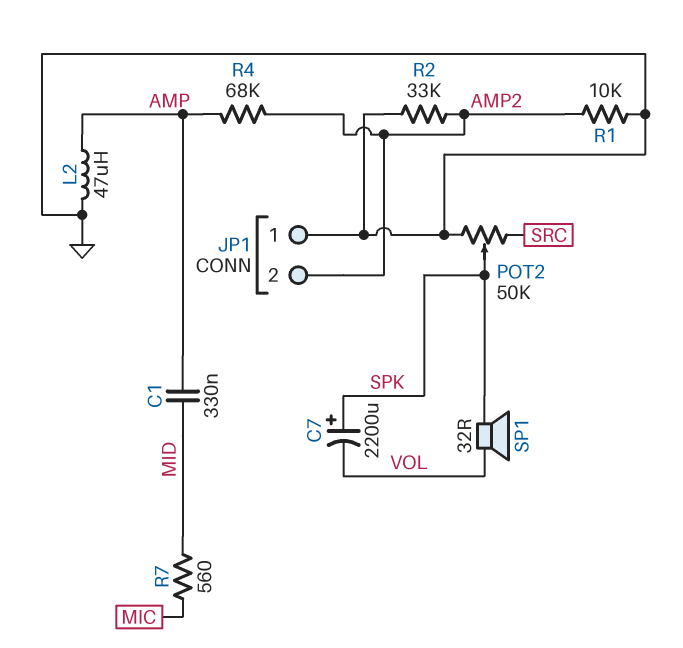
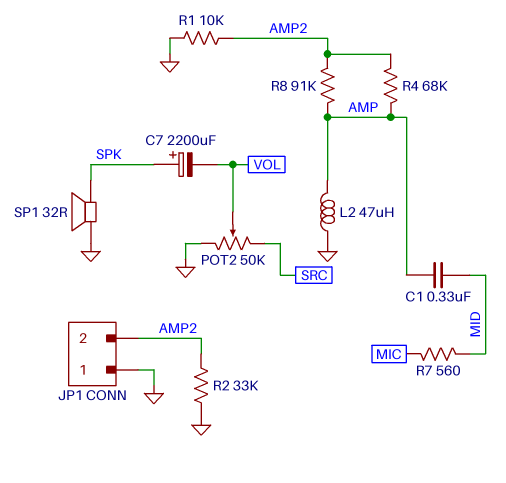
POT2: 50k (GND, SRC, wiper SPK) -> 50k (GND, SRC, wiper VOL)
R8: none -> 91k (AMP, AMP2)
SP1: speaker 32R (SPK, VOL) -> speaker 32R (GND, SPK)

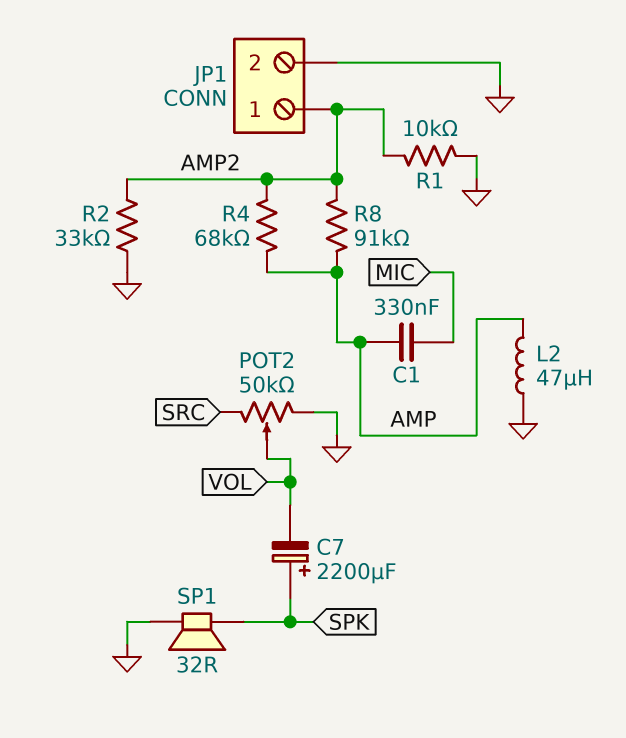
C1: 330nF (AMP, MID) -> 330nF (AMP, MIC)
JP1 pin 1: GND -> AMP2
JP1 pin 2: AMP2 -> GND
R7: 560 (MIC, MID) -> none

